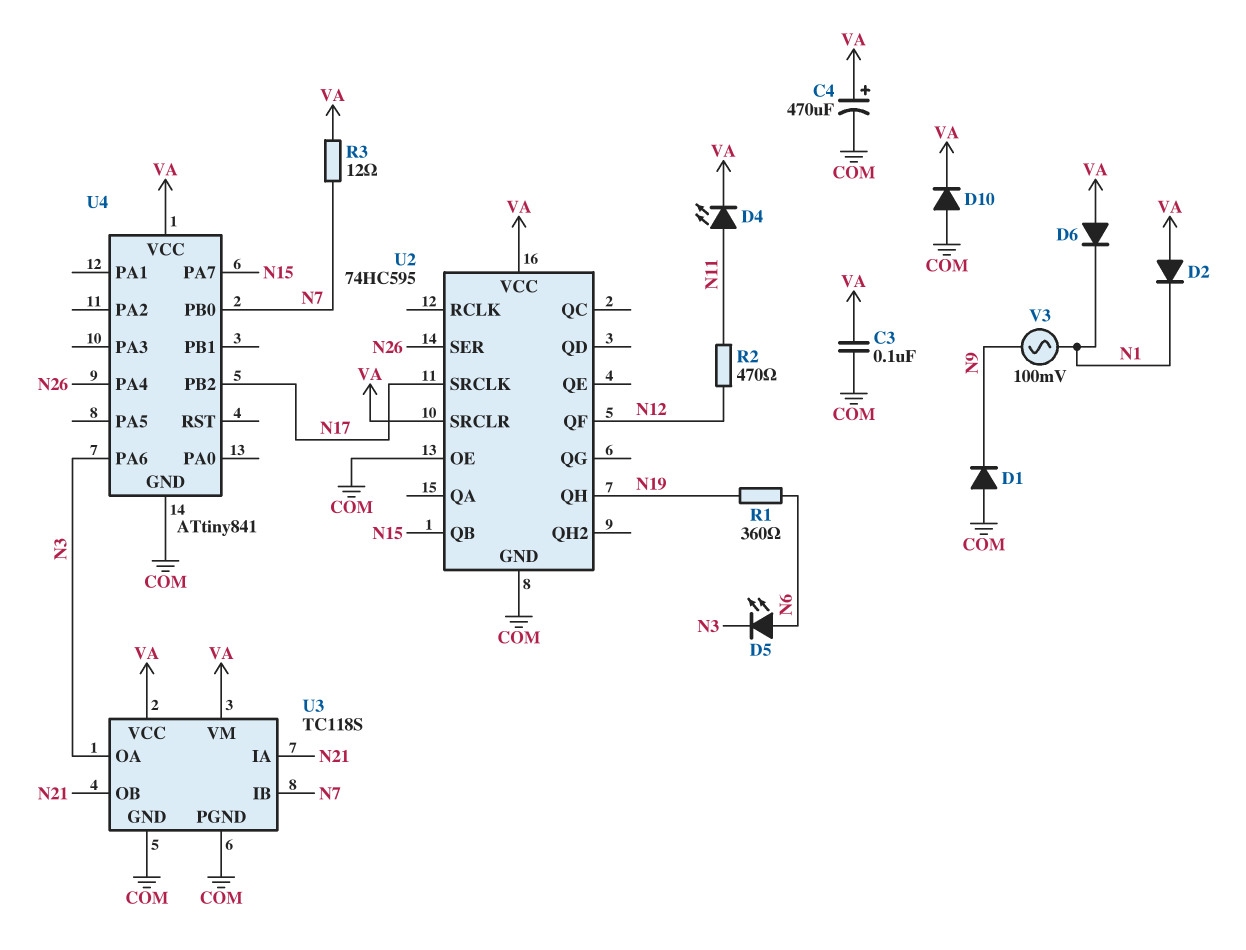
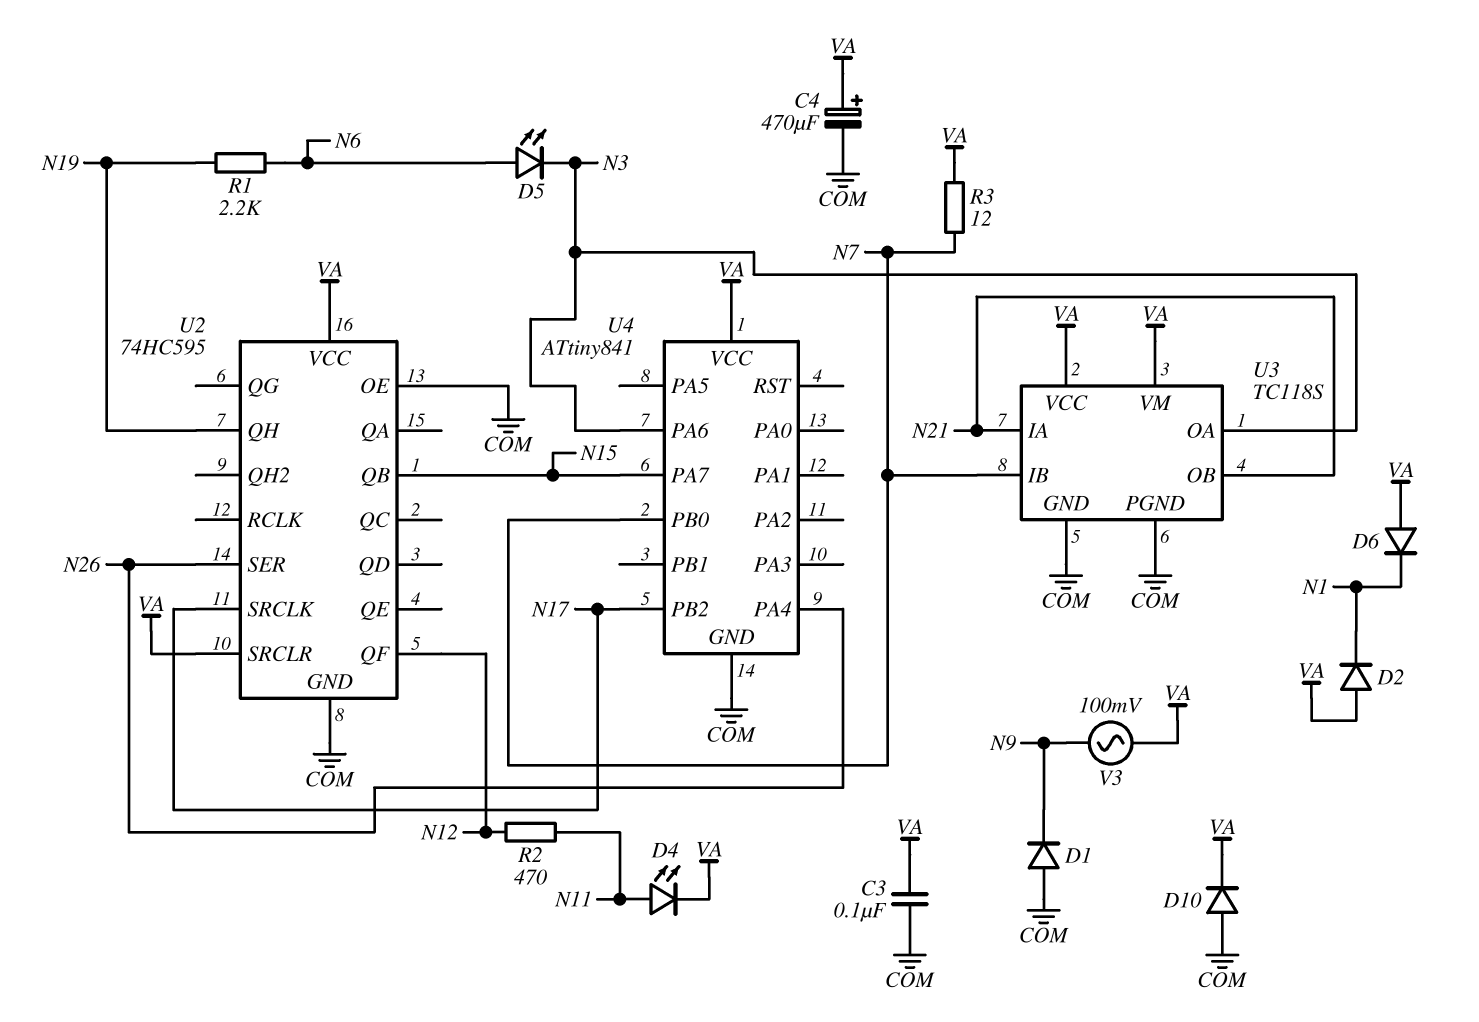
R1: 360 (N6, N19) -> 2.2k (N6, N19)
V3: AC 100mV (N1, N9) -> AC 100mV (N9, VA)

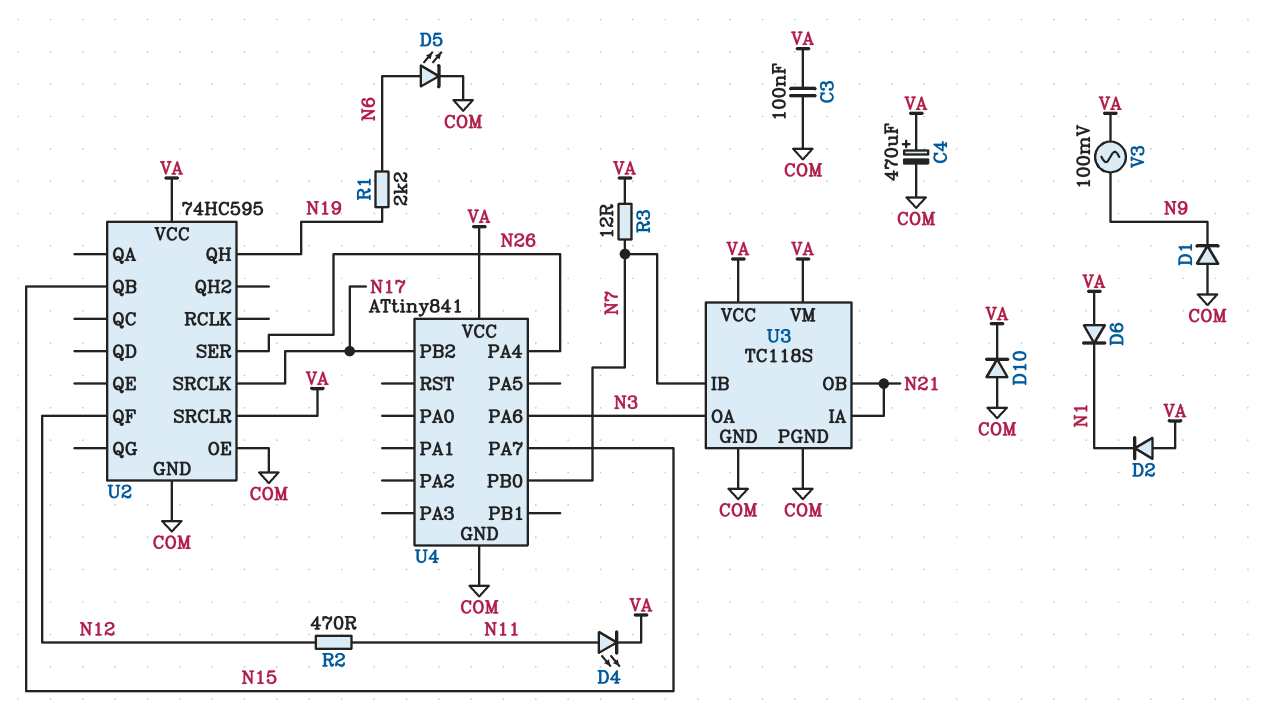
D5: LED (A N6, K N3) -> LED (A N6, K COM)

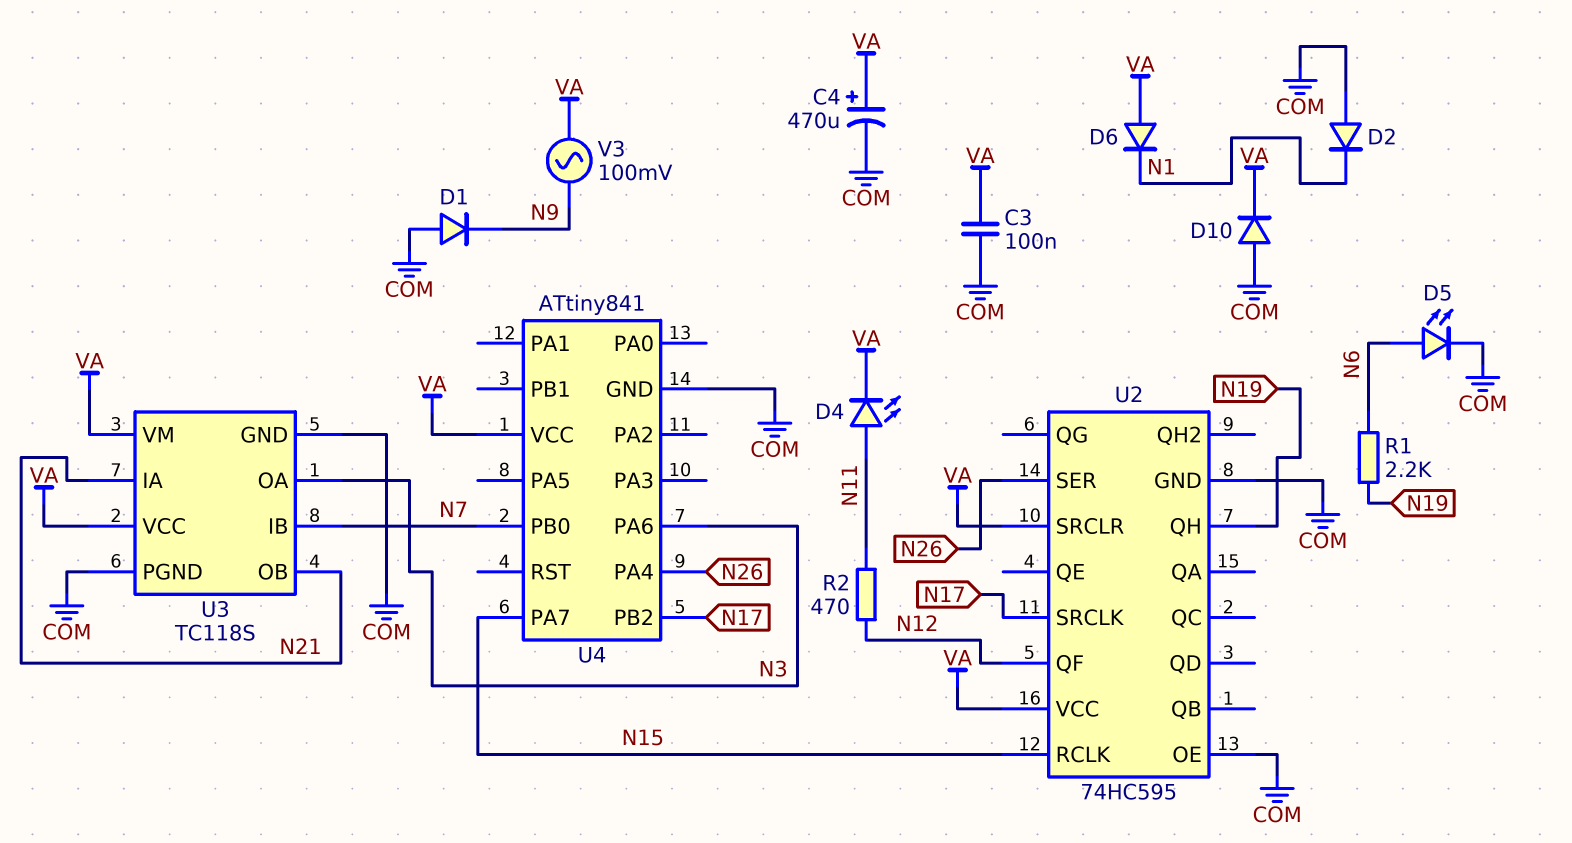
D2: diode (A VA, K N1) -> diode (A COM, K N1)
R3: 12 (N7, VA) -> none
U2 pin QB: N15 -> none
U2 pin RCLK: none -> N15

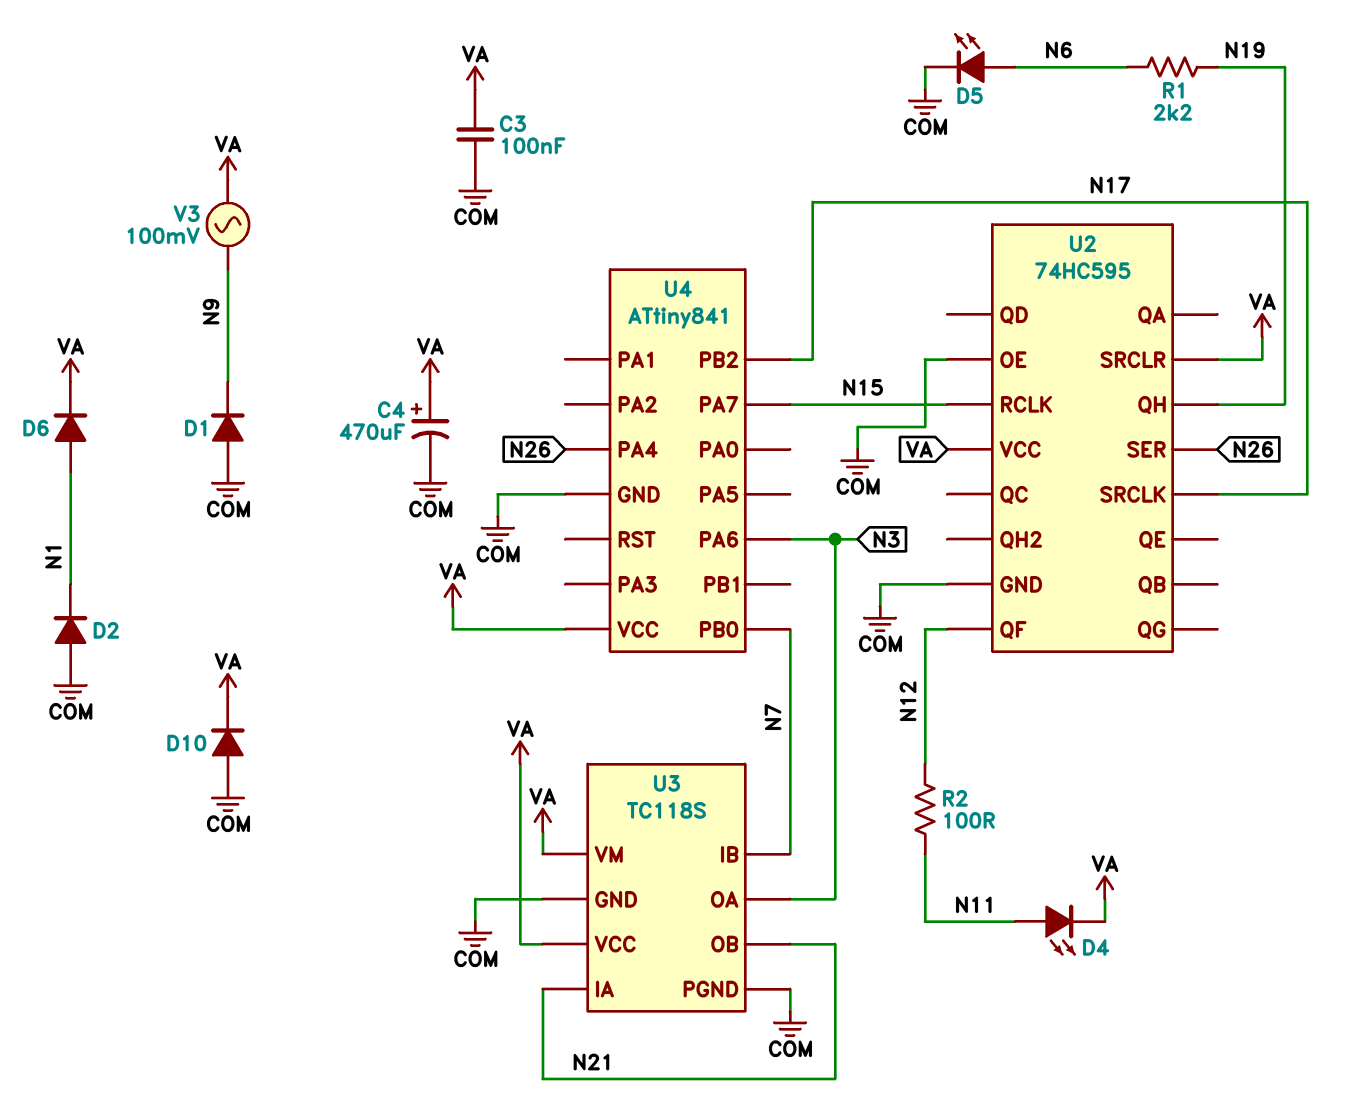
D6: diode (A VA, K N1) -> diode (A N1, K VA)
R2: 470 (N11, N12) -> 100 (N11, N12)

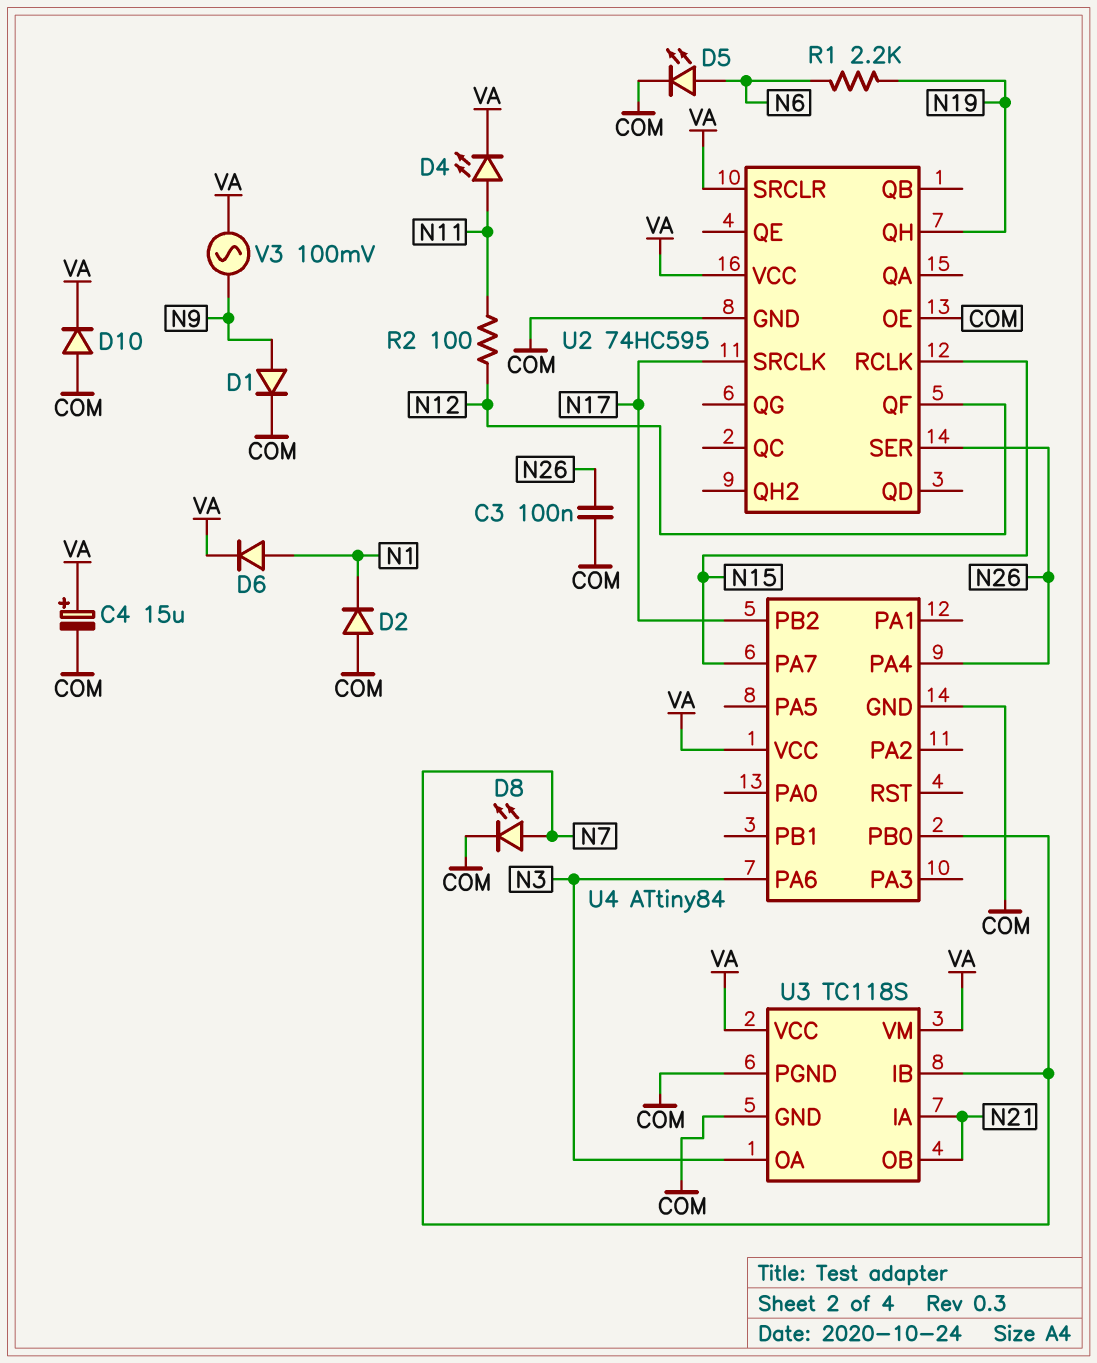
C3: 100nF (COM, VA) -> 100nF (COM, N26)
C4: 470uF (plus VA, minus COM) -> 15uF (plus VA, minus COM)
D1: diode (A COM, K N9) -> diode (A N9, K COM)
D8: none -> LED (A N7, K COM)
U4: ATtiny841 -> ATtiny84

